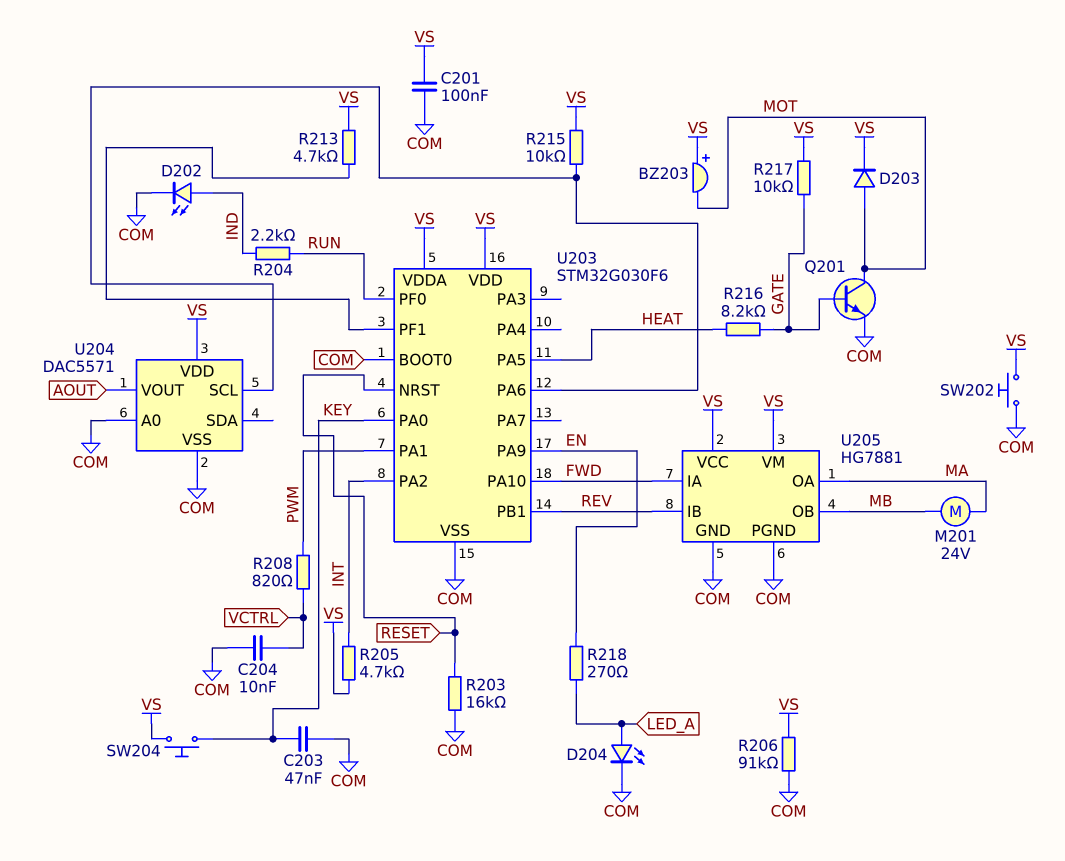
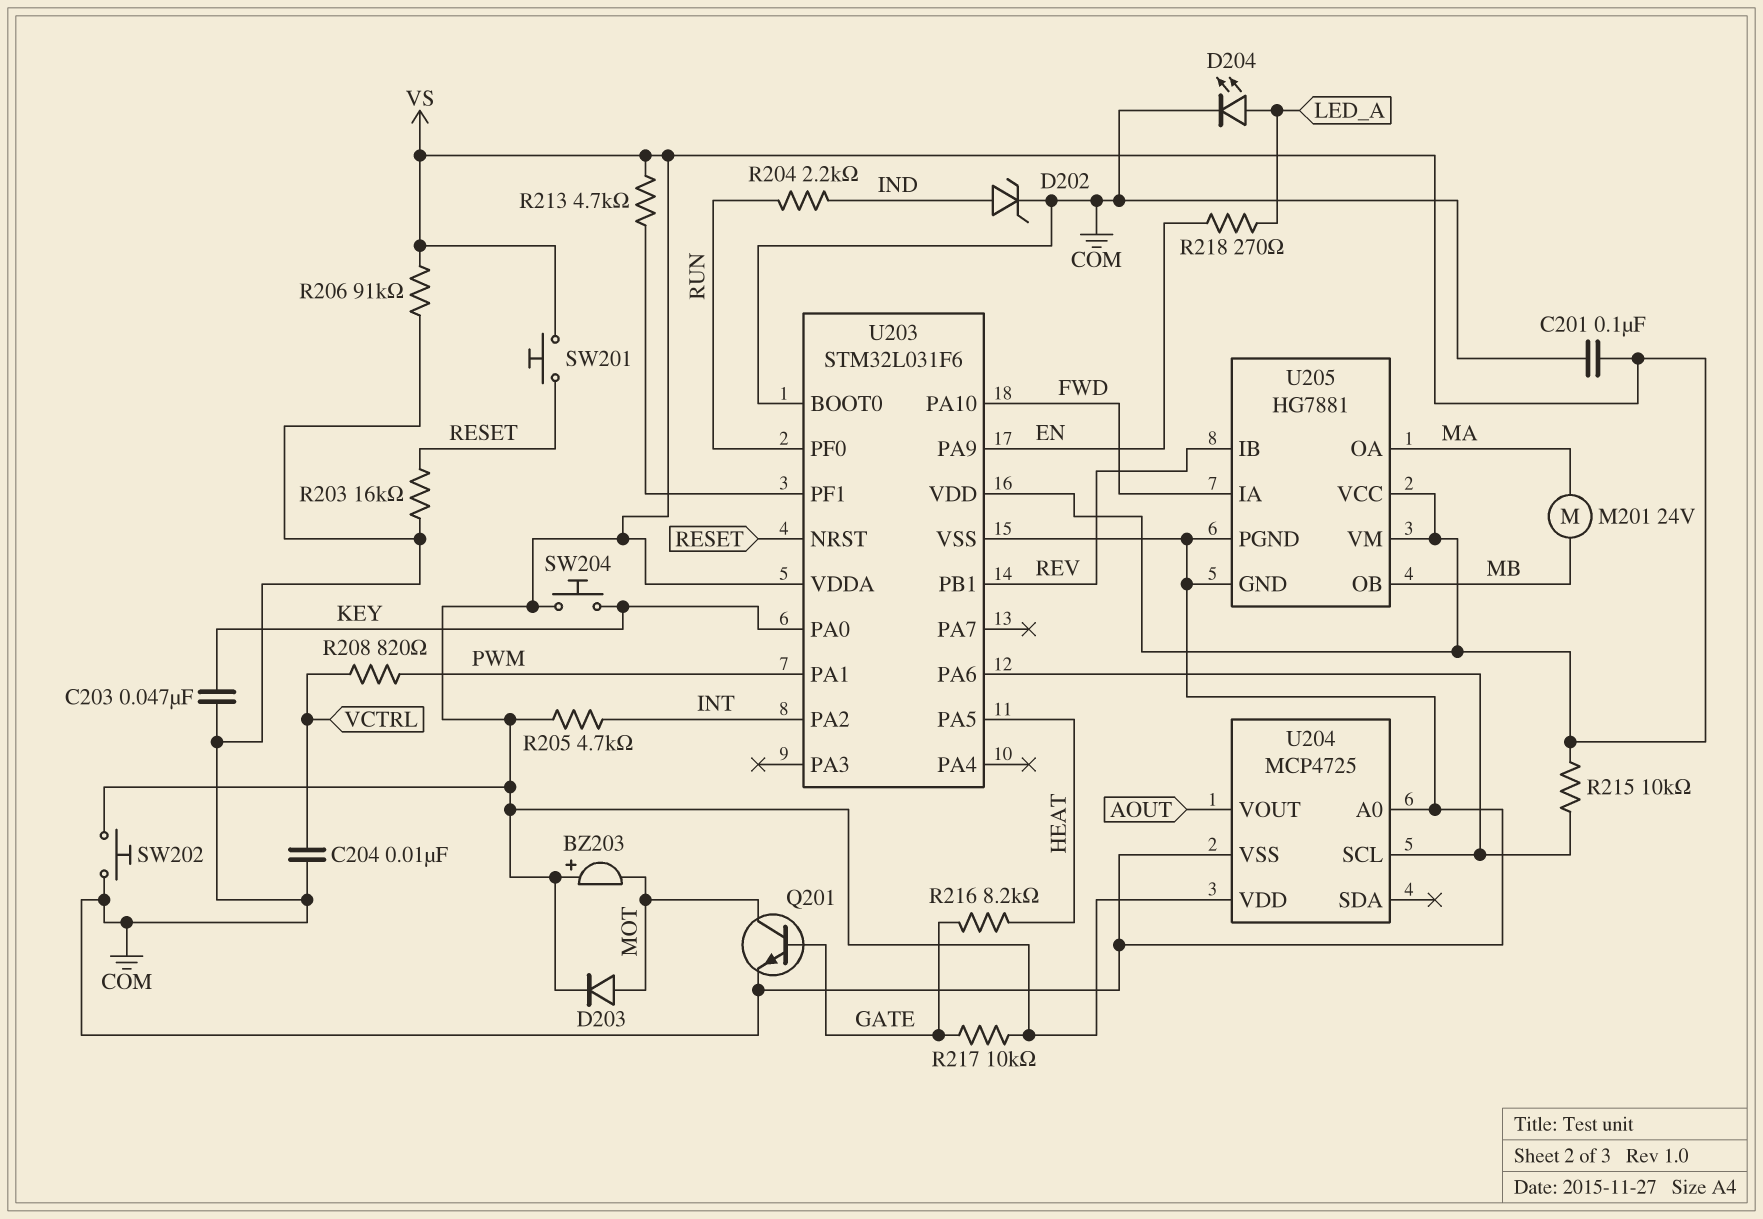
D202: LED (A IND, K COM) -> zener (A IND, K COM)
SW201: none -> button (RESET, VS)
U203: STM32G030F6 -> STM32L031F6
U204: DAC5571 -> MCP4725

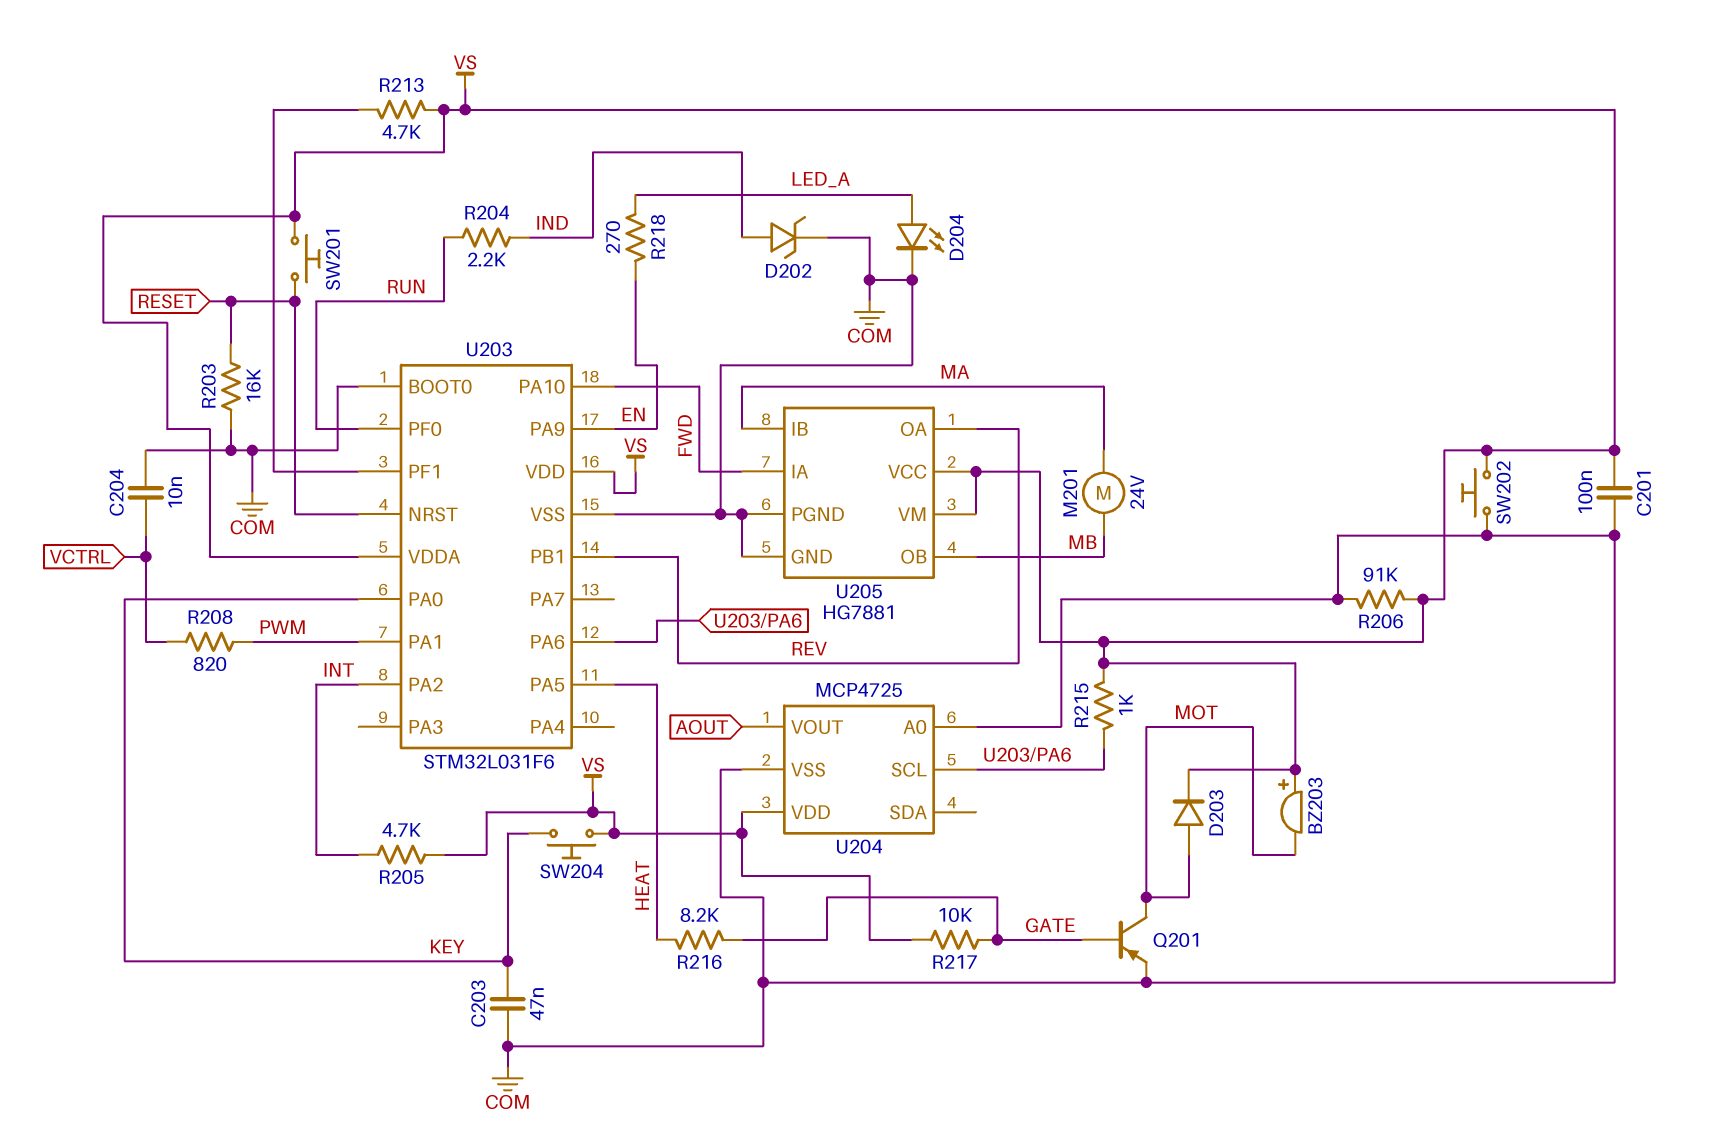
Q201: NPN (B GATE, C MOT, E COM) -> PNP (B GATE, C MOT, E COM)
R215: 10k (U203/PA6, VS) -> 1k (U203/PA6, VS)
U205 pin IB: REV -> MA
U205 pin OA: MA -> REV

